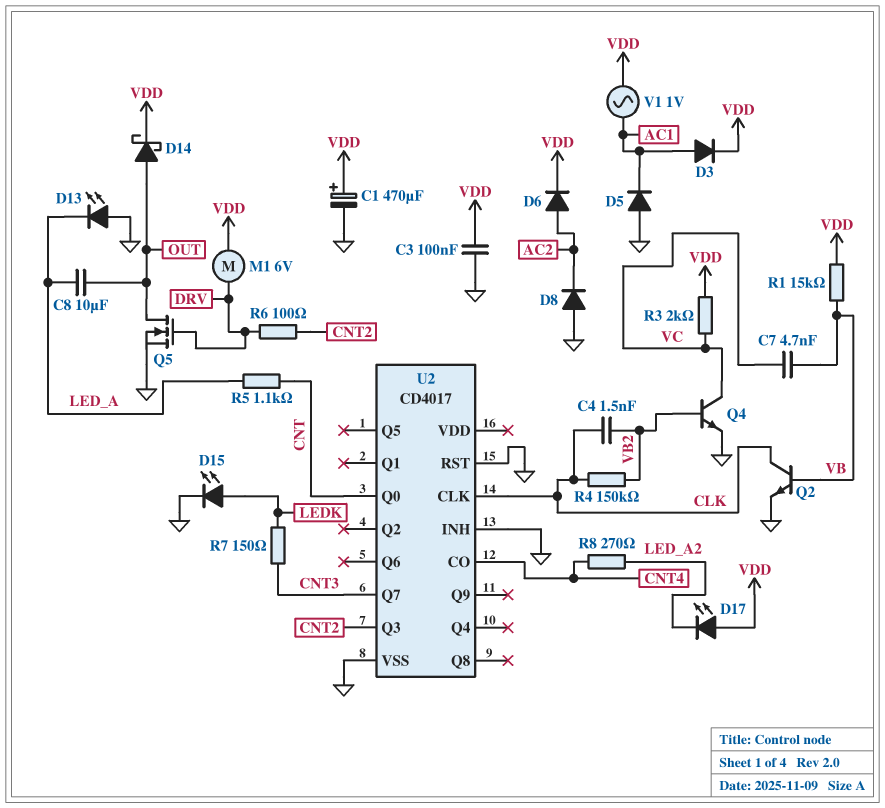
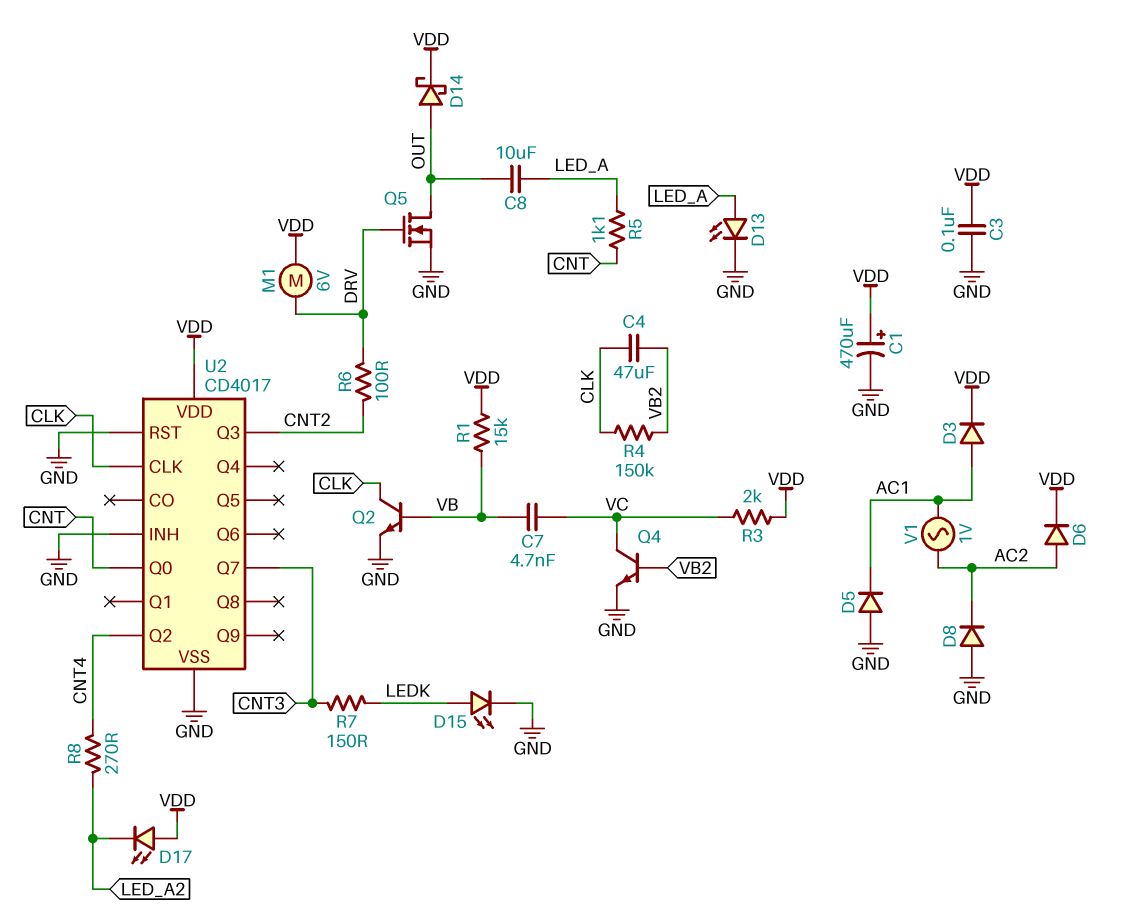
C4: 1.5nF (CLK, VB2) -> 47uF (CLK, VB2)
D13: LED (A GND, K LED_A) -> LED (A LED_A, K GND)
U2 pin CO: CNT4 -> none
U2 pin Q2: none -> CNT4
U2 pin VDD: none -> VDD
V1: AC 1V (AC1, VDD) -> AC 1V (AC1, AC2)

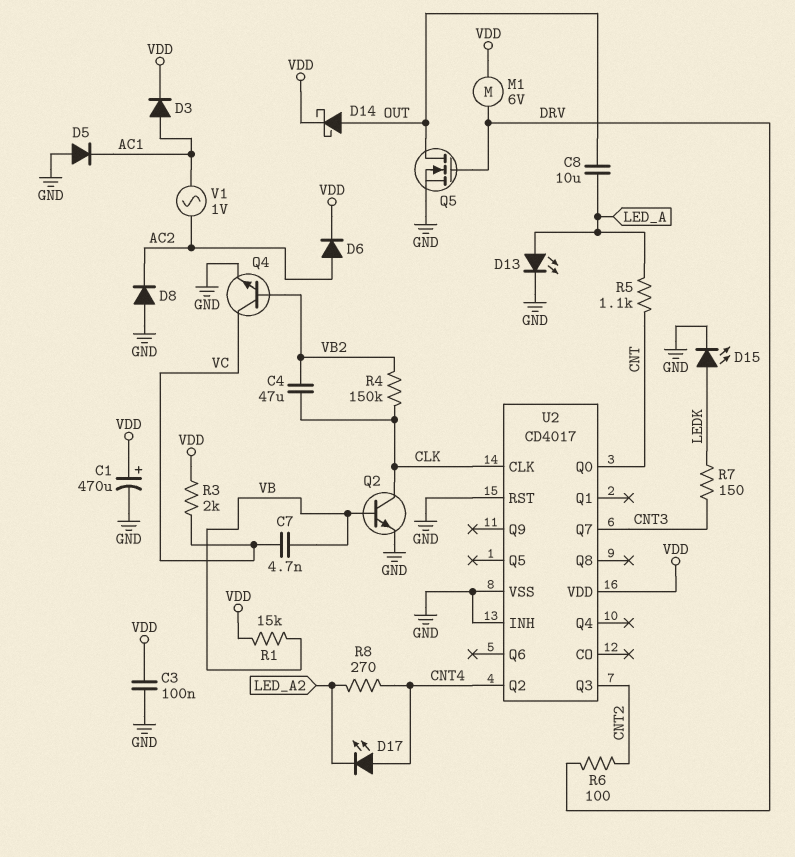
D17: LED (A VDD, K LED_A2) -> LED (A CNT4, K LED_A2)

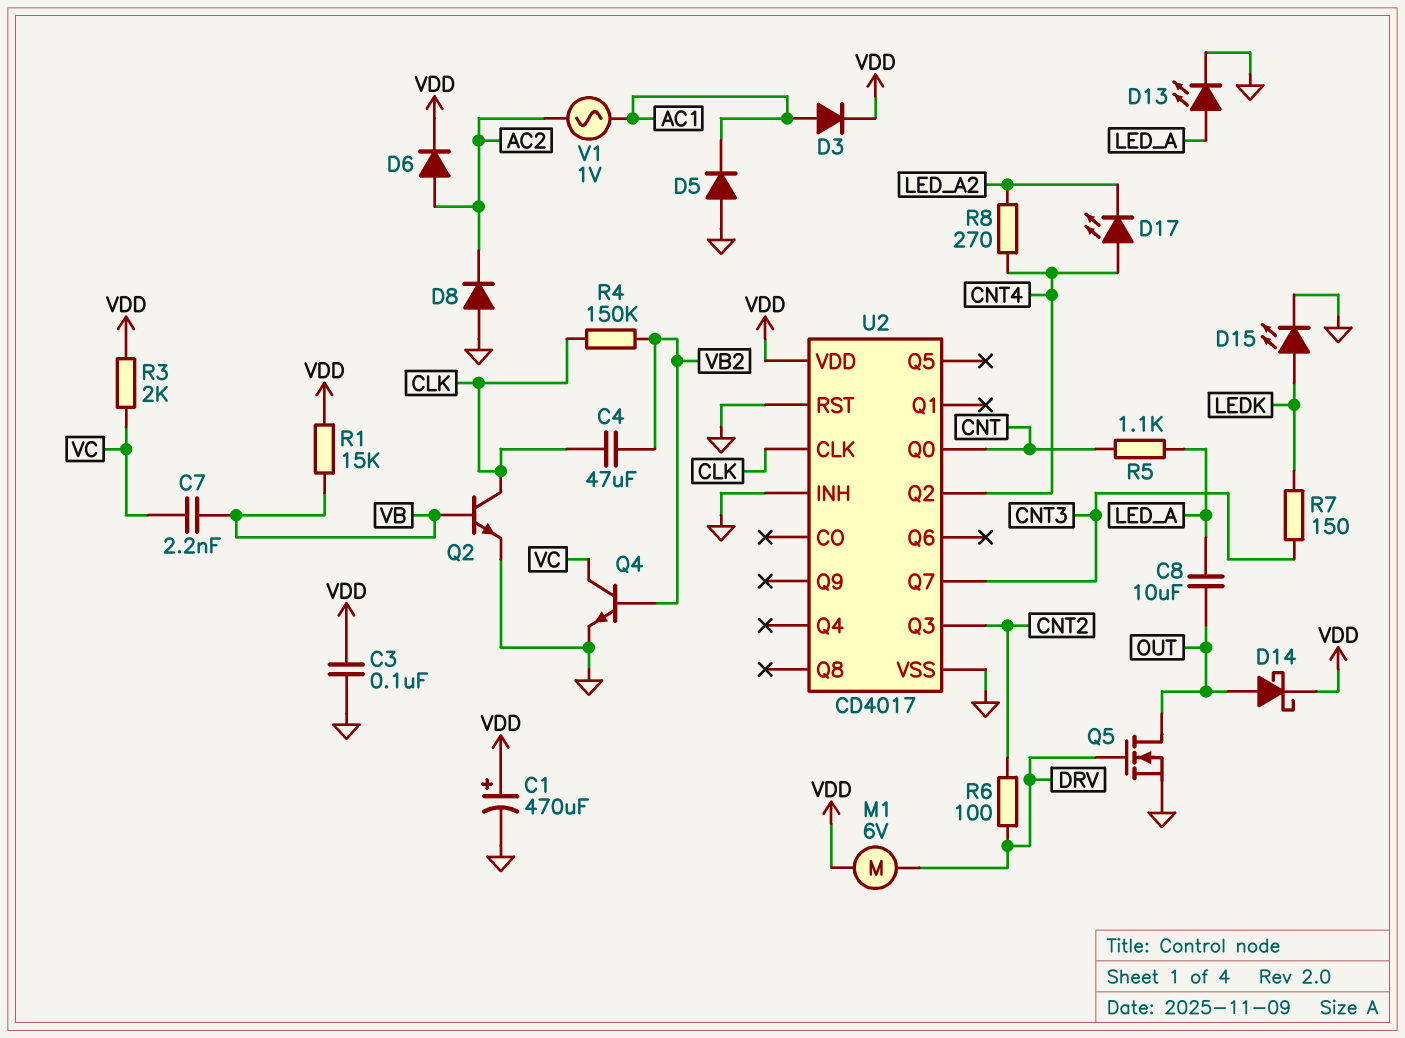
C7: 4.7nF (VB, VC) -> 2.2nF (VB, VC)

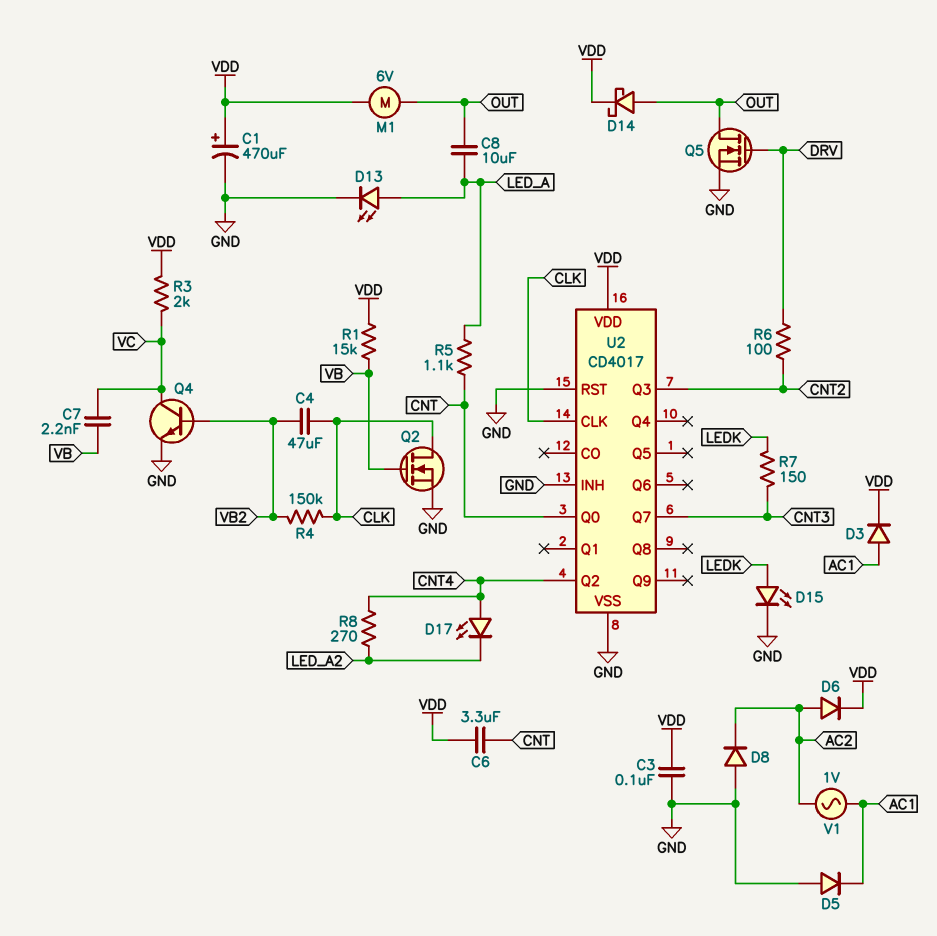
C6: none -> 3.3uF (CNT, VDD)
M1: motor 6V (DRV, VDD) -> motor 6V (OUT, VDD)
Q2: NPN (B VB, C CLK, E GND) -> NMOS (G VB, D CLK, S GND)

